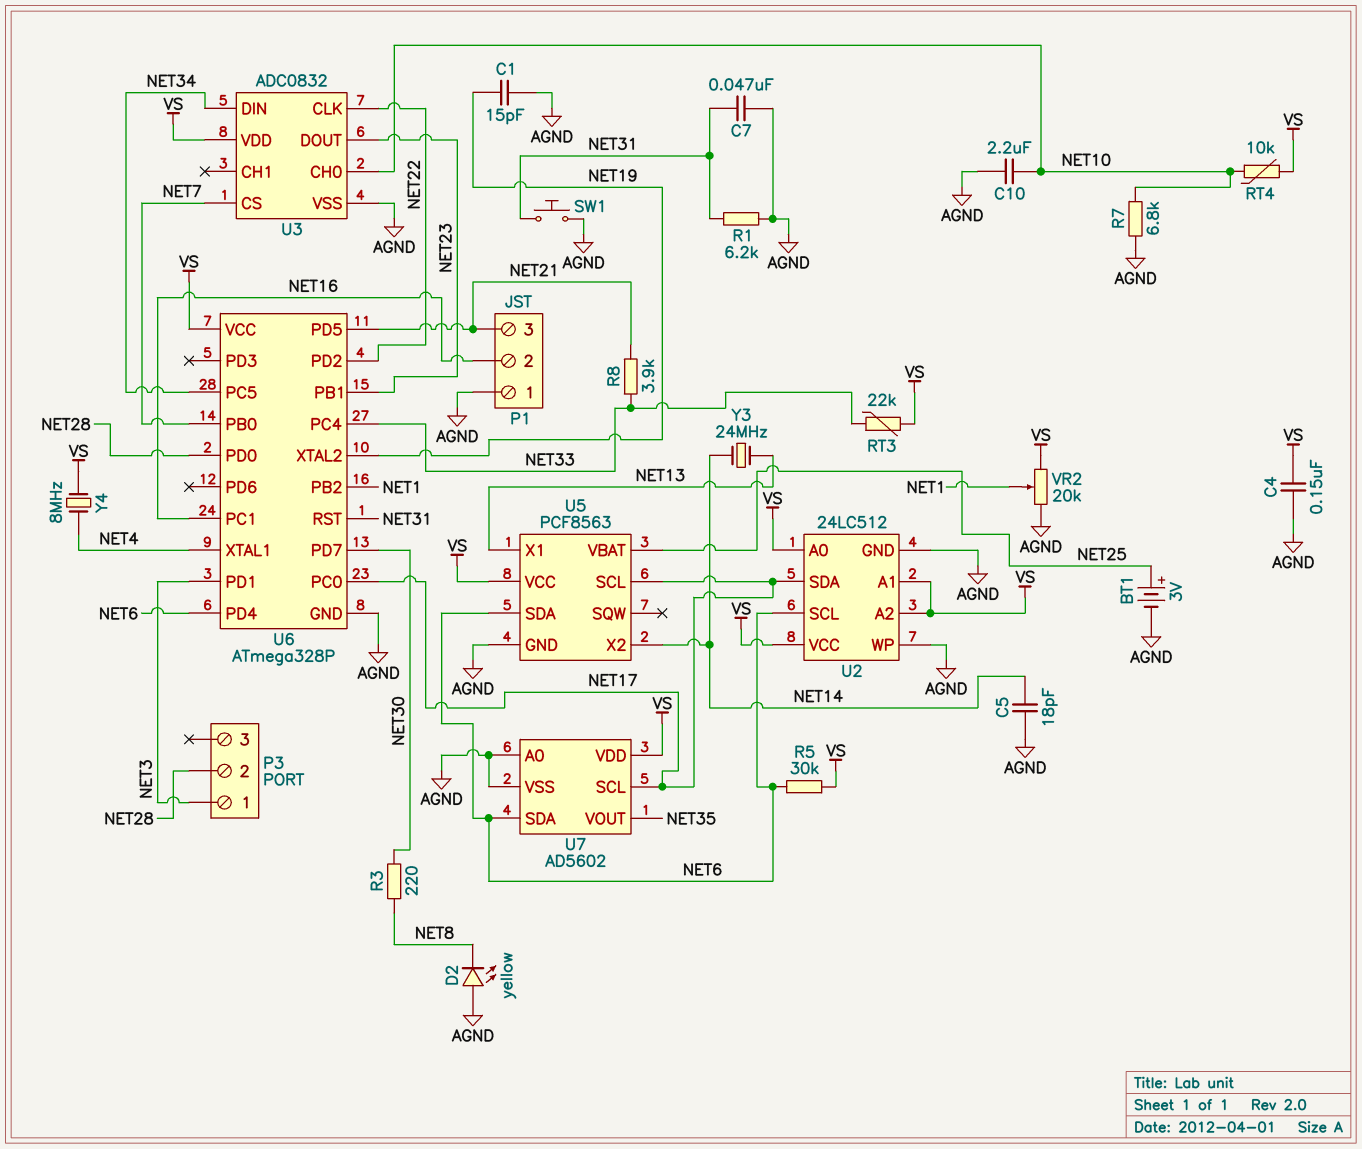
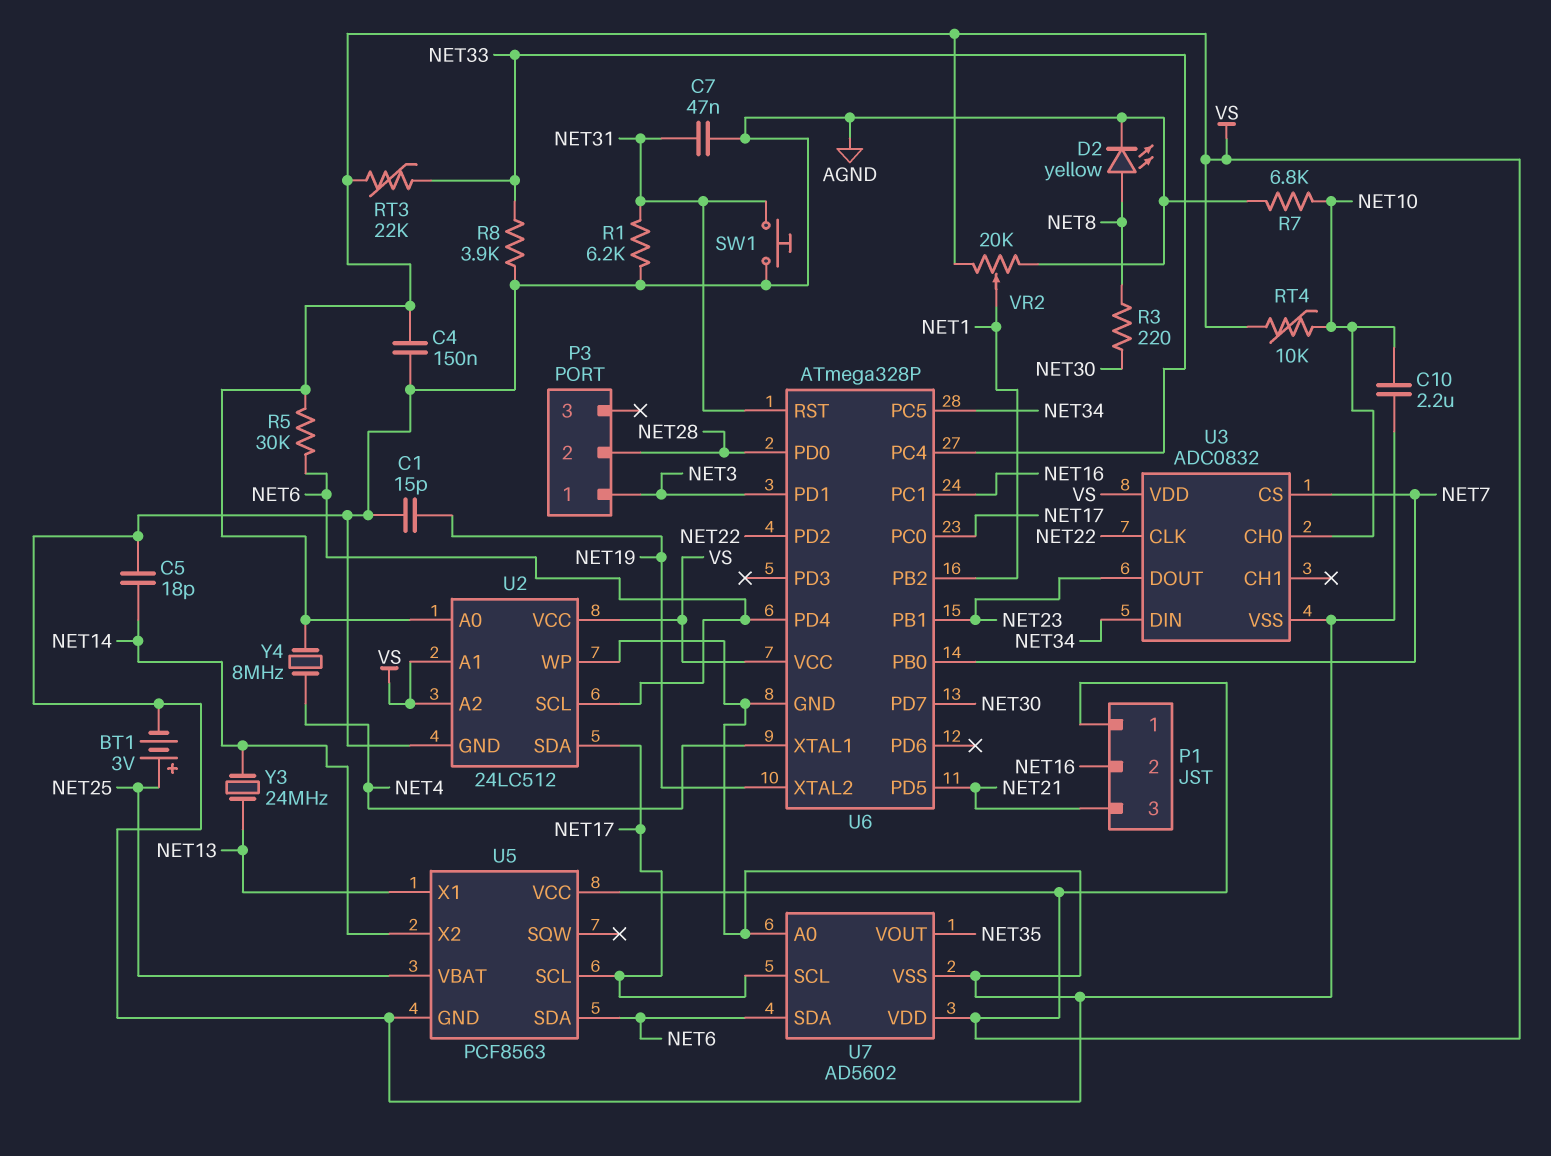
D2: LED yellow (A AGND, K NET8) -> LED yellow (A NET8, K AGND)
P1 pin 1: AGND -> VS
R8: 3.9k (NET21, NET33) -> 3.9k (AGND, NET33)

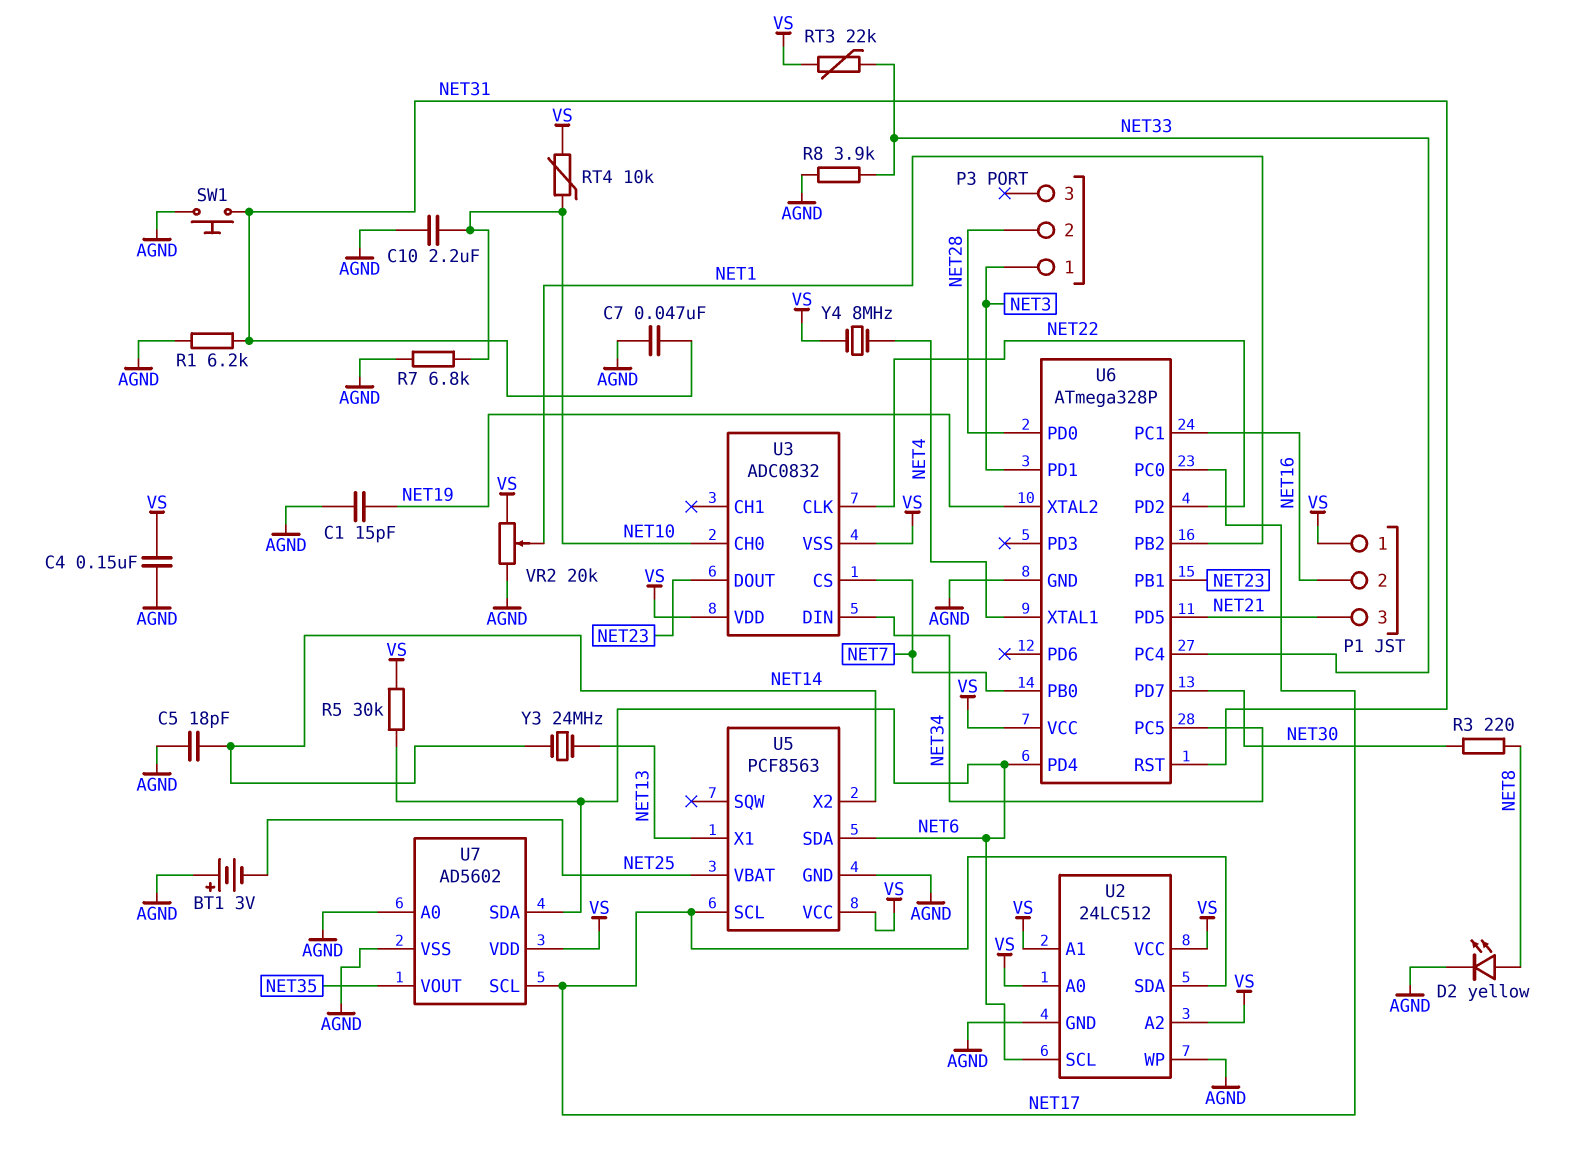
BT1: 3V (plus NET25, minus AGND) -> 3V (plus AGND, minus NET25)
U3 pin VSS: AGND -> VS

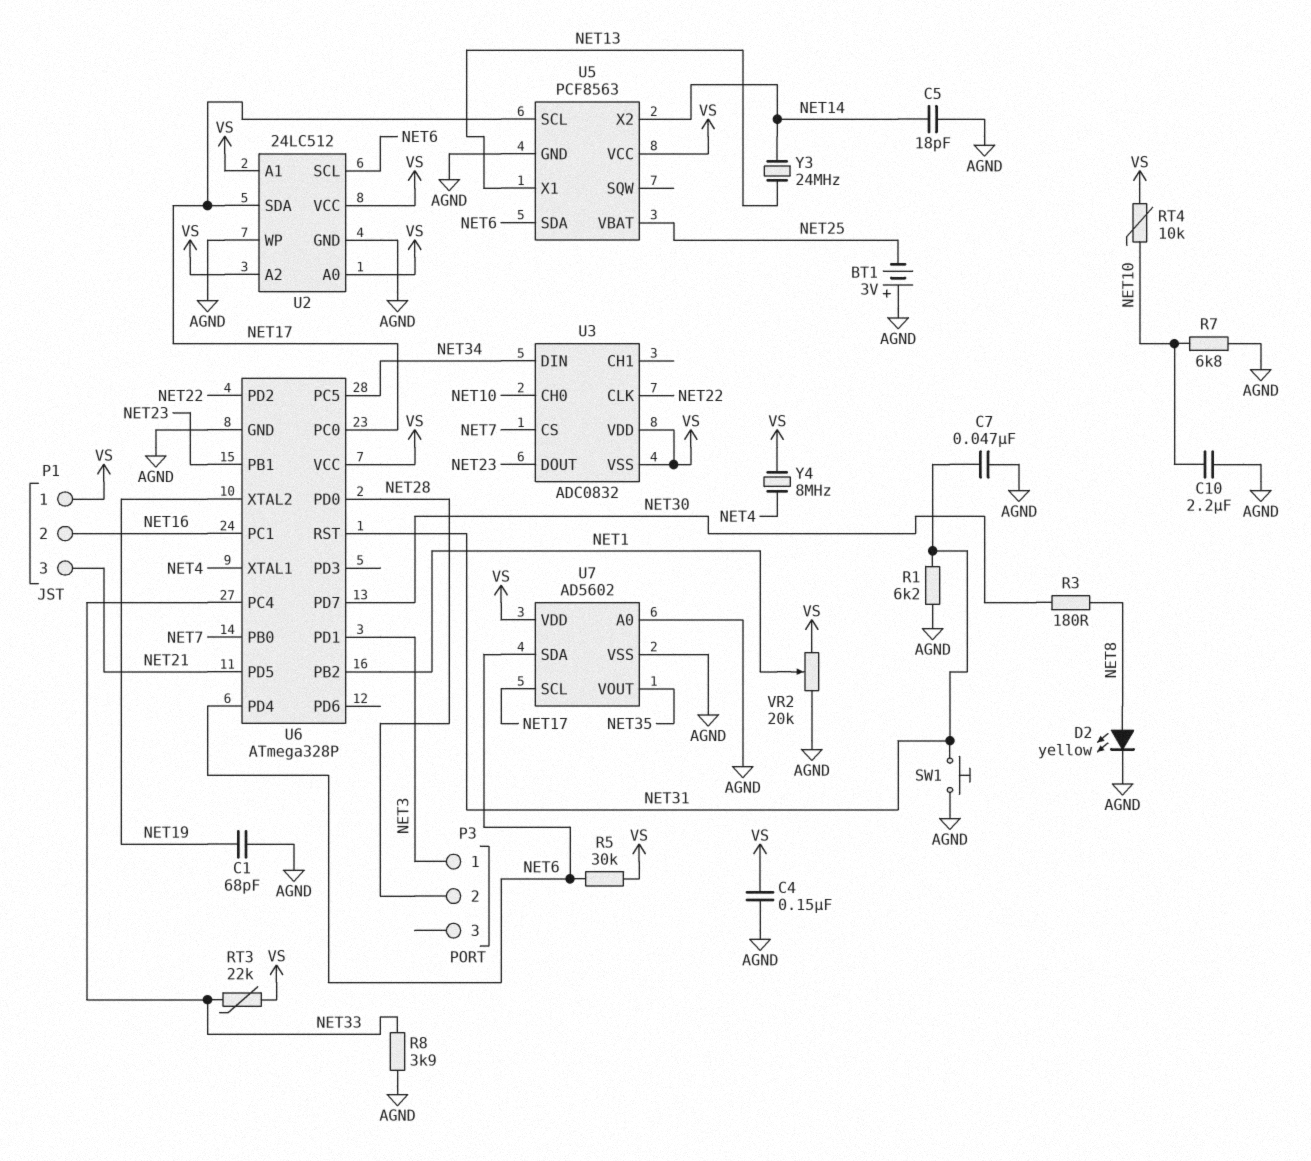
C1: 15pF (AGND, NET19) -> 68pF (AGND, NET19)
R3: 220 (NET8, NET30) -> 180 (NET8, NET30)

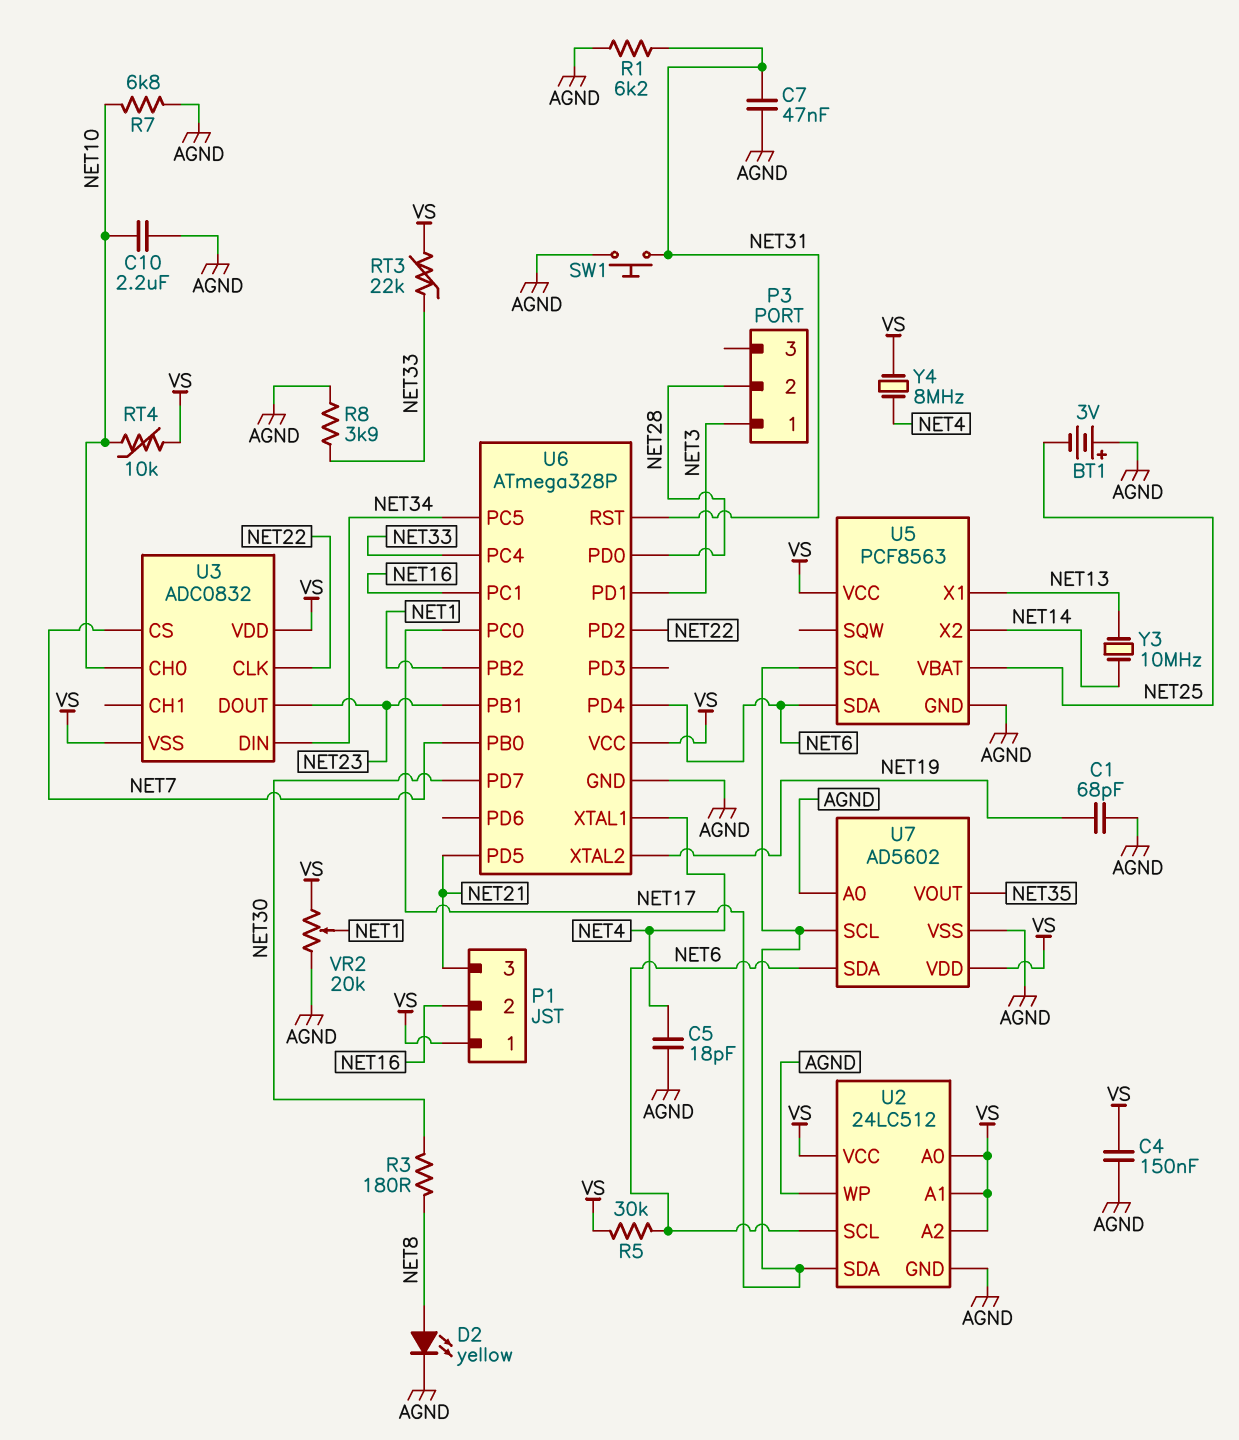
C5: 18pF (AGND, NET14) -> 18pF (AGND, NET4)
Y3: 24MHz (NET13, NET14) -> 10MHz (NET13, NET14)

